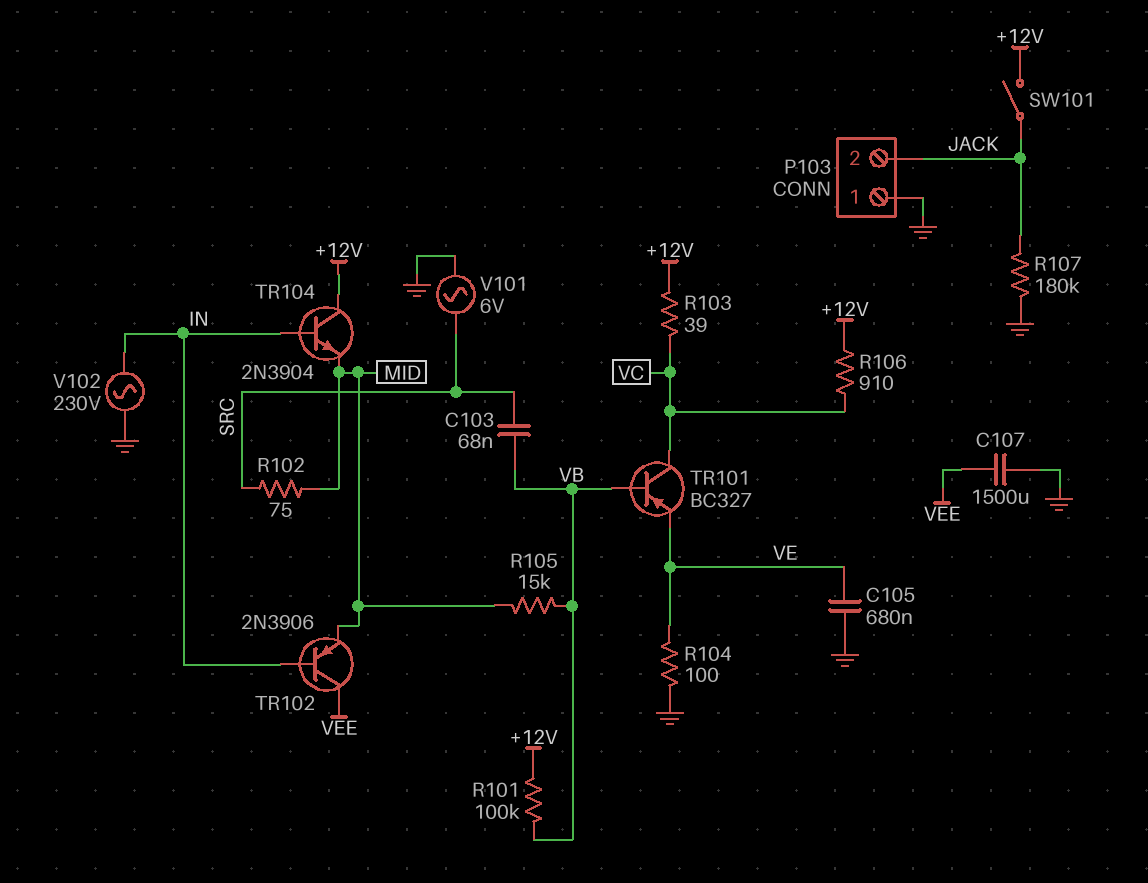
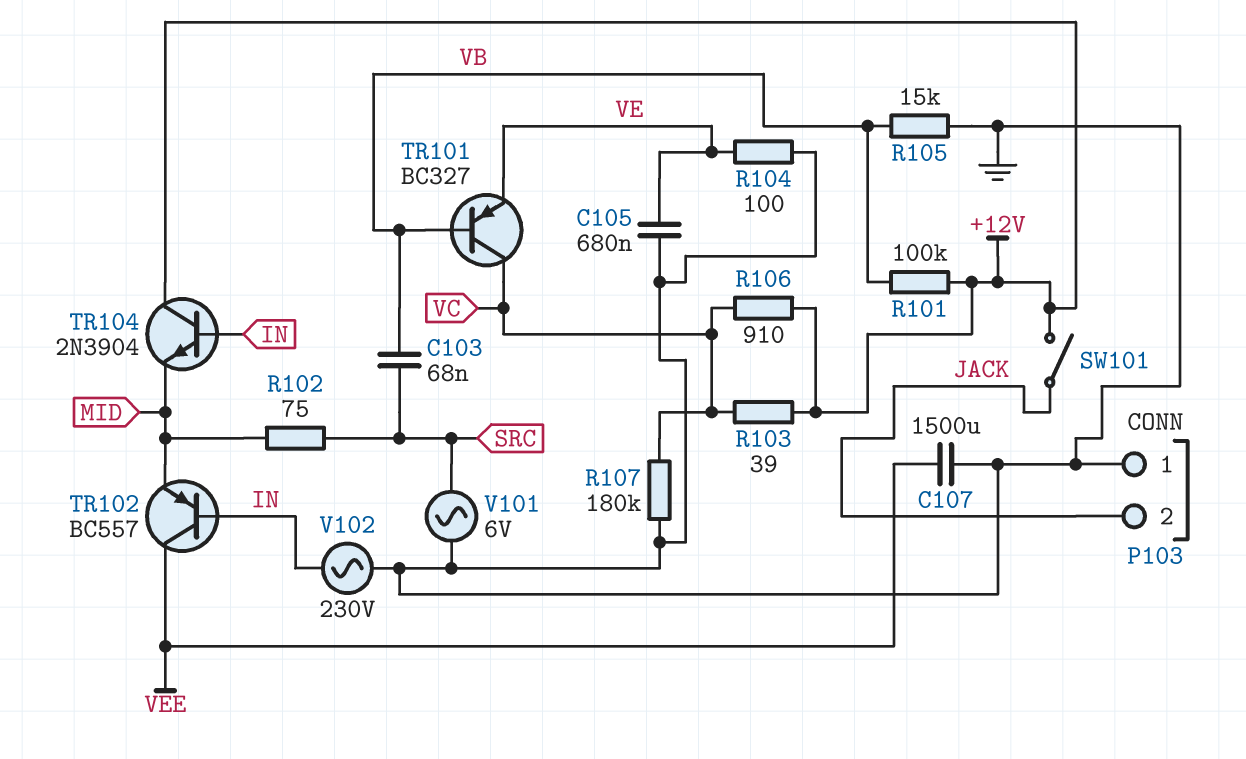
R105: 15k (MID, VB) -> 15k (GND, VB)
R107: 180k (GND, JACK) -> 180k (GND, VC)
TR102: PNP 2N3906 (B IN, C VEE, E MID) -> PNP BC557 (B IN, C VEE, E MID)

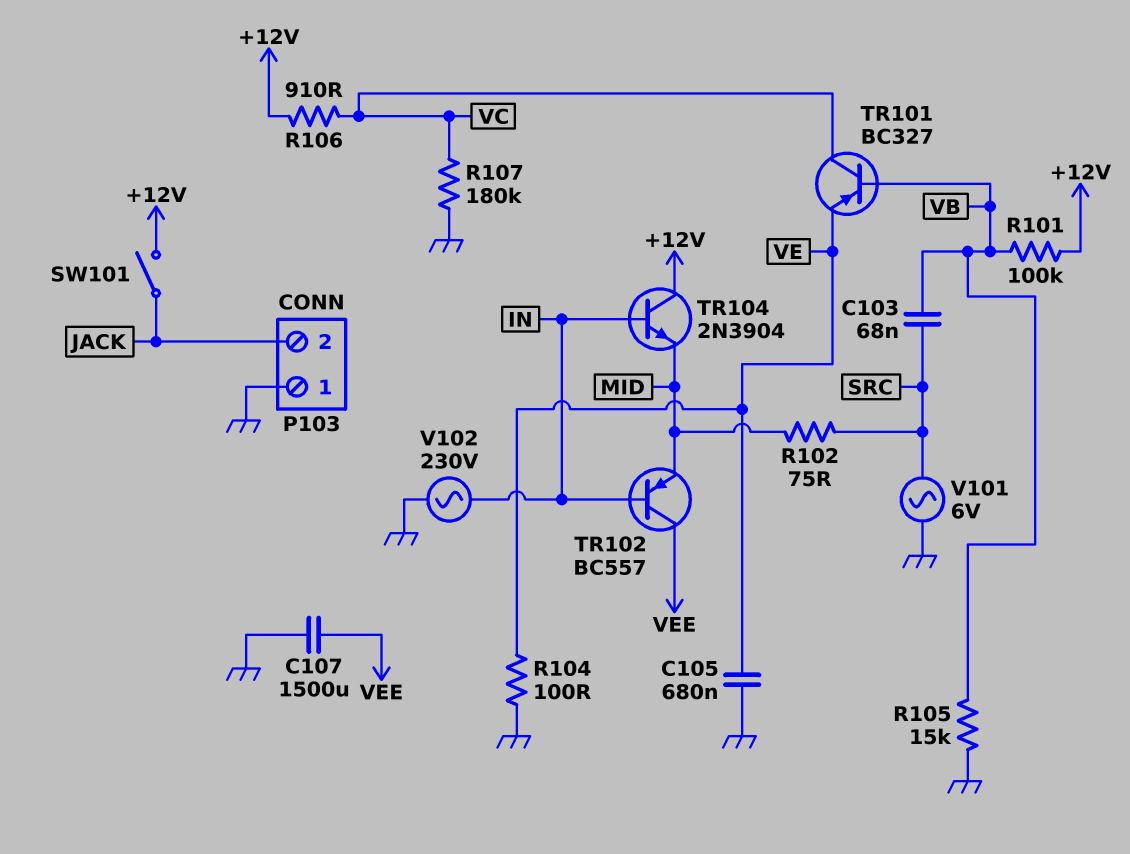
R103: 39 (+12V, VC) -> none

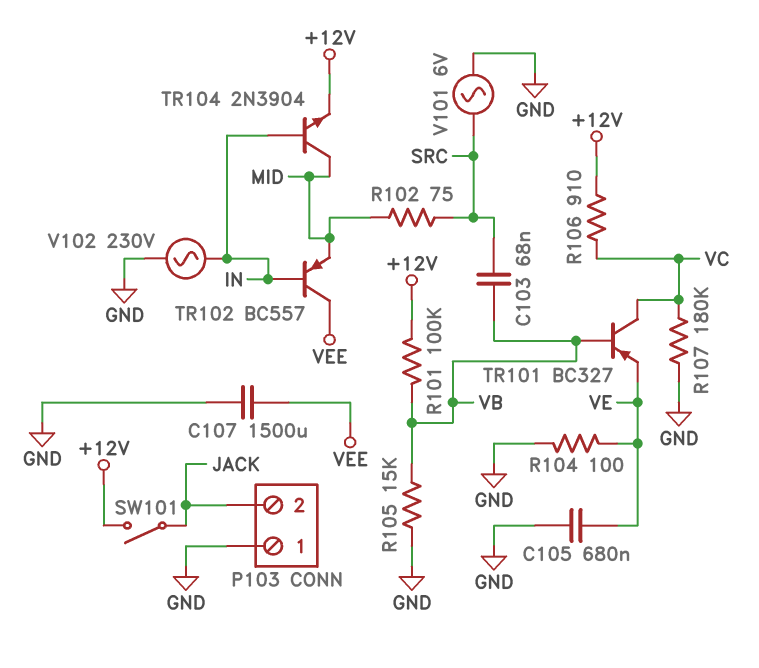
TR104: NPN 2N3904 (B IN, C +12V, E MID) -> NPN 2N3904 (B IN, C MID, E +12V)

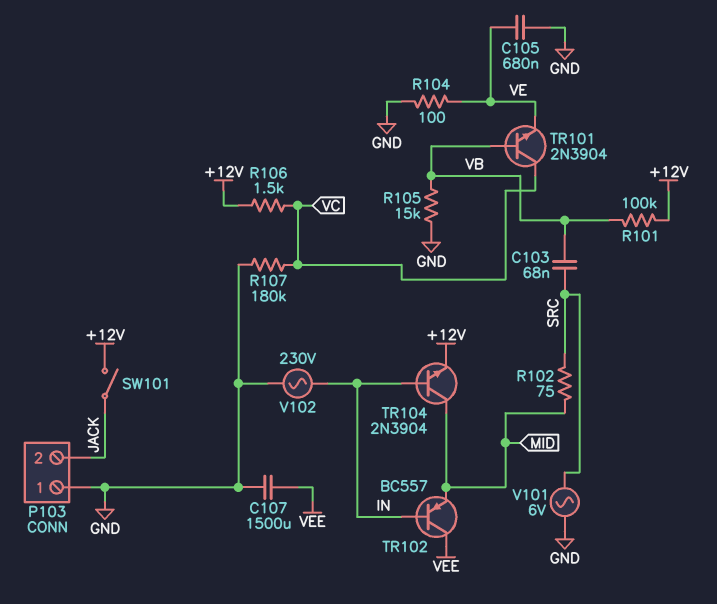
R106: 910 (+12V, VC) -> 1.5k (+12V, VC)
TR101: PNP BC327 (B VB, C VC, E VE) -> NPN 2N3904 (B VB, C VC, E VE)

